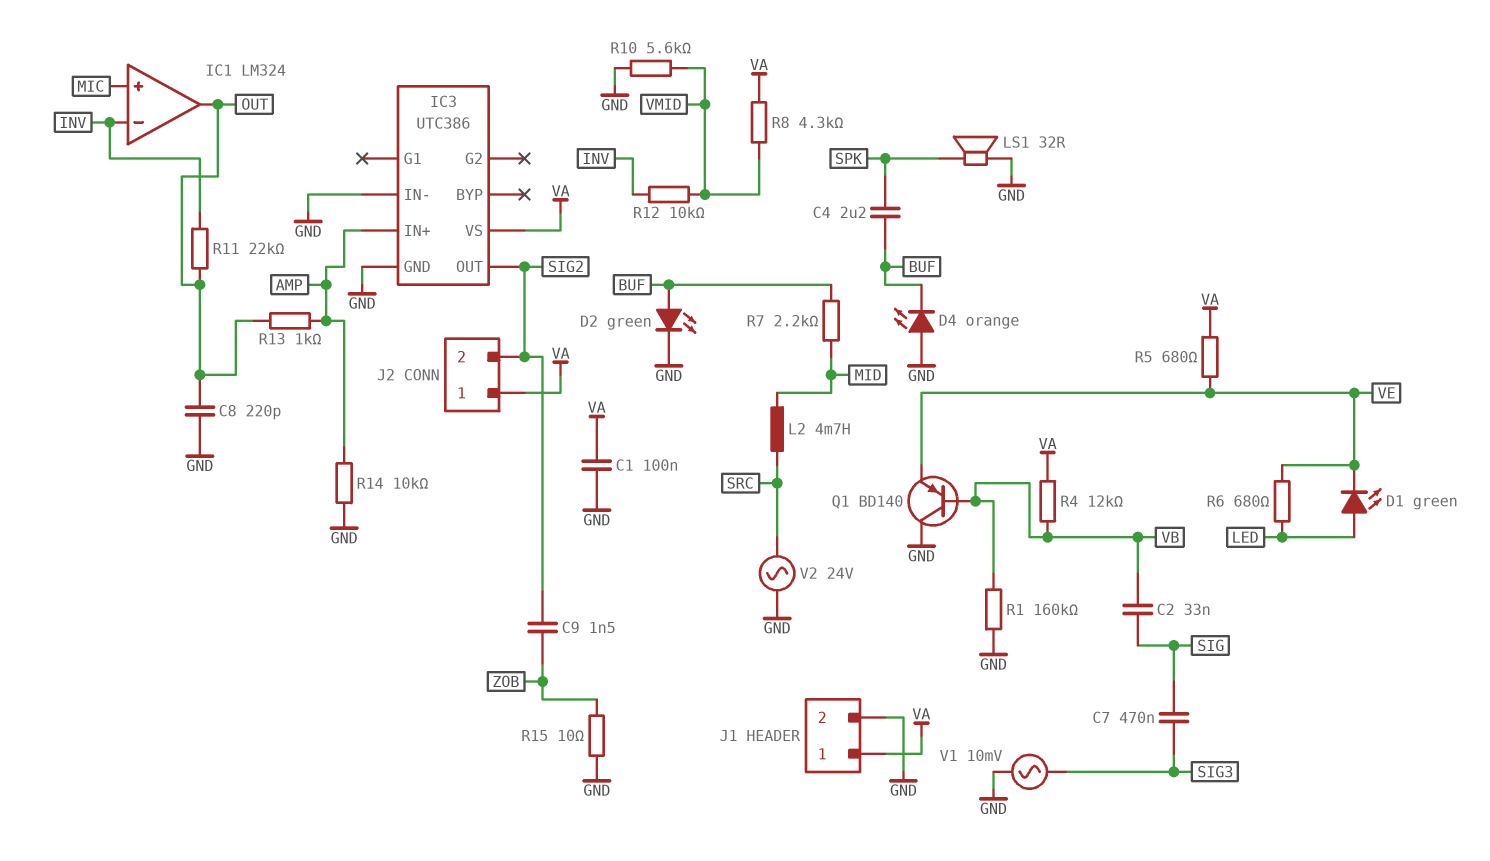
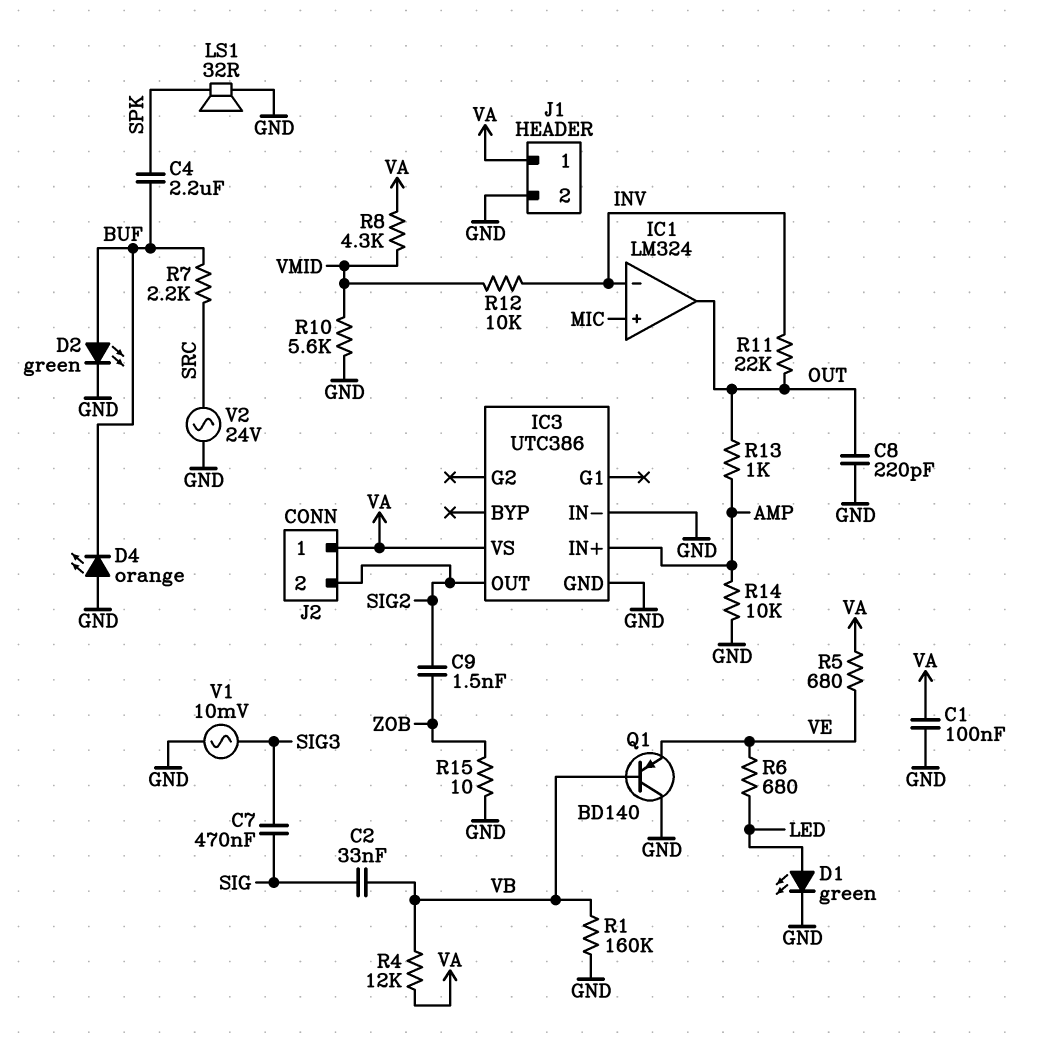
D1: LED green (A LED, K VE) -> LED green (A LED, K GND)
L2: 4.7mH (MID, SRC) -> none
R7: 2.2k (BUF, MID) -> 2.2k (BUF, SRC)

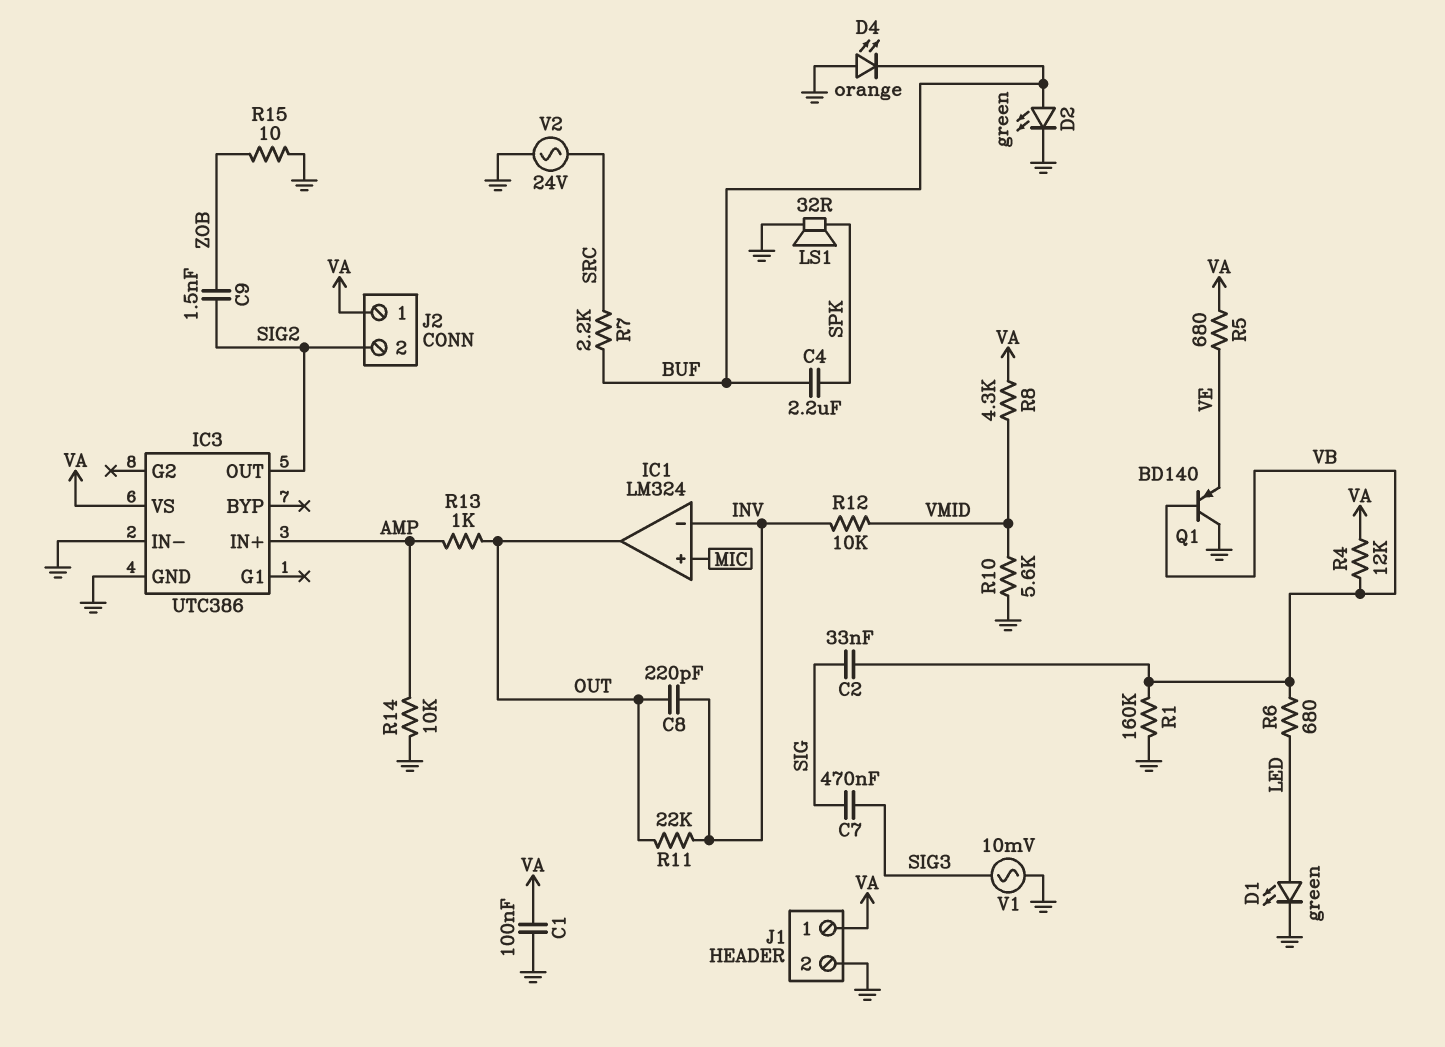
C8: 220pF (GND, OUT) -> 220pF (INV, OUT)
R6: 680 (LED, VE) -> 680 (LED, VB)

